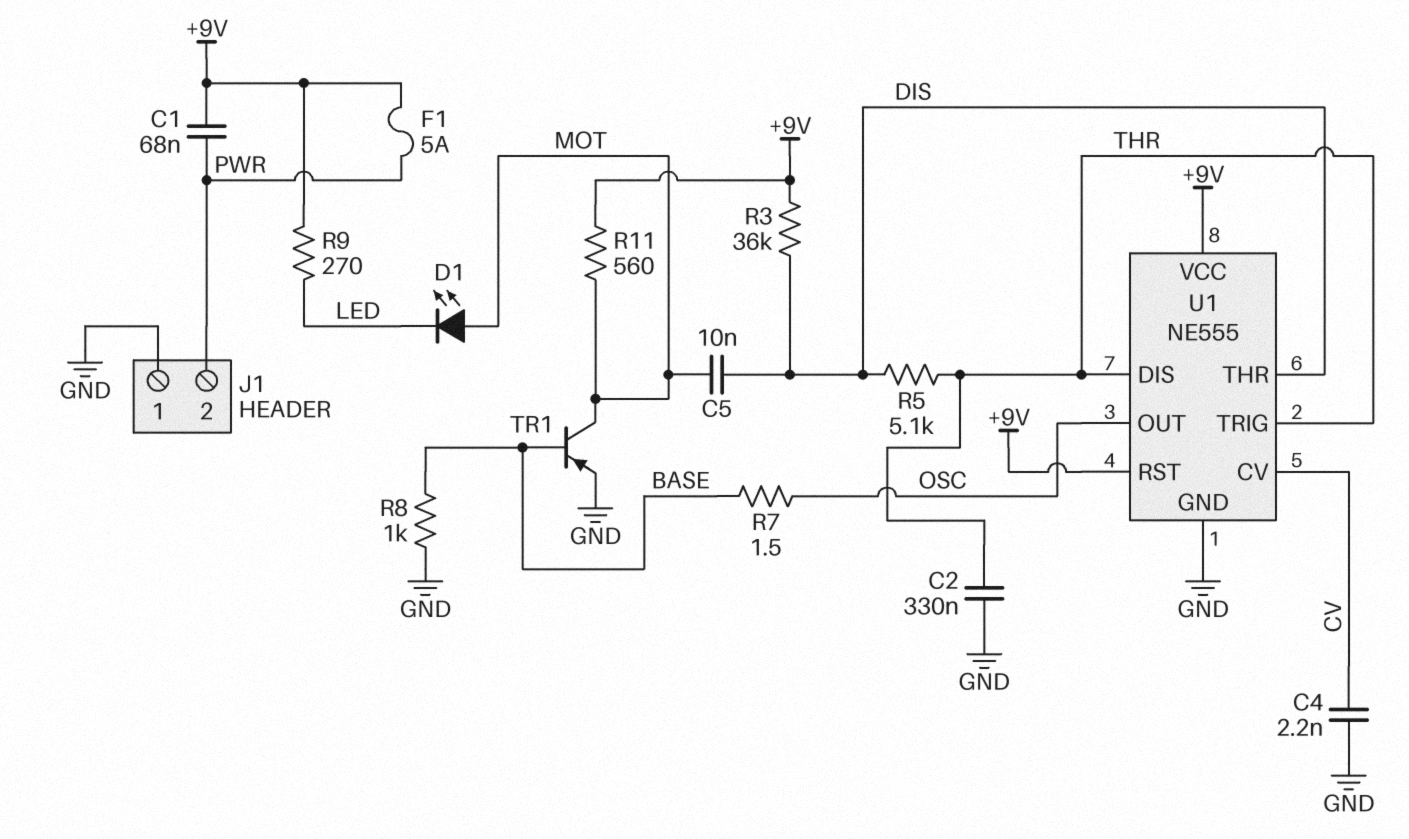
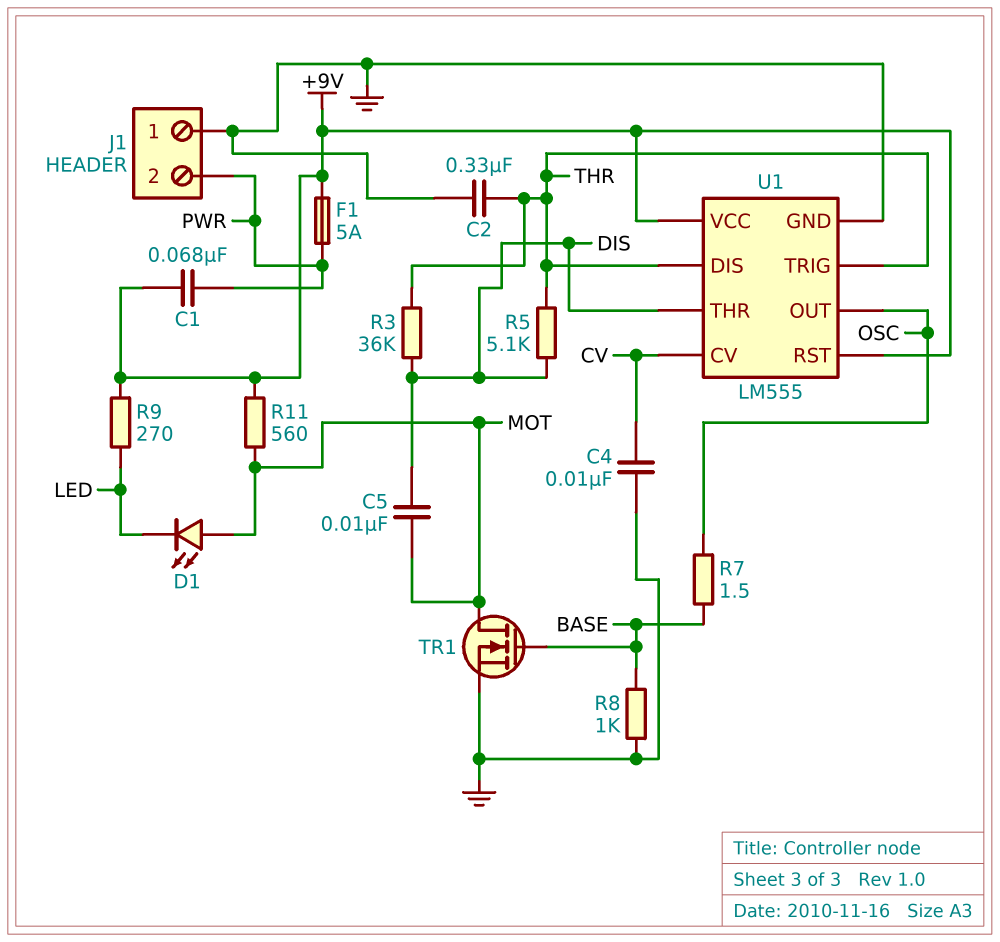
C4: 2.2nF (CV, GND) -> 10nF (CV, GND)
R3: 36k (+9V, DIS) -> 36k (DIS, THR)
TR1: PNP (B BASE, C MOT, E GND) -> NMOS (G BASE, D MOT, S GND)
U1: NE555 -> LM555

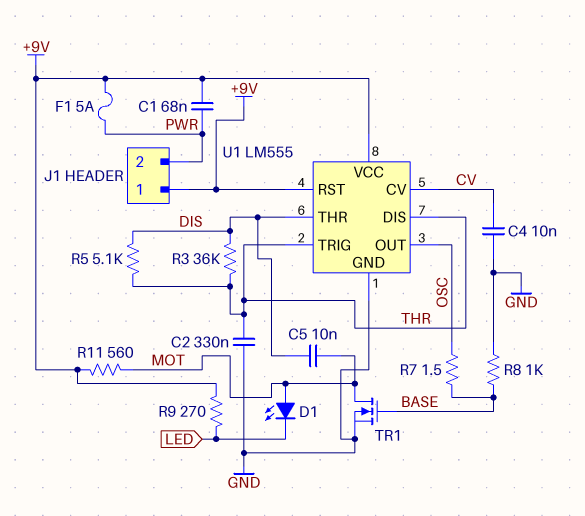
J1 pin 1: GND -> +9V

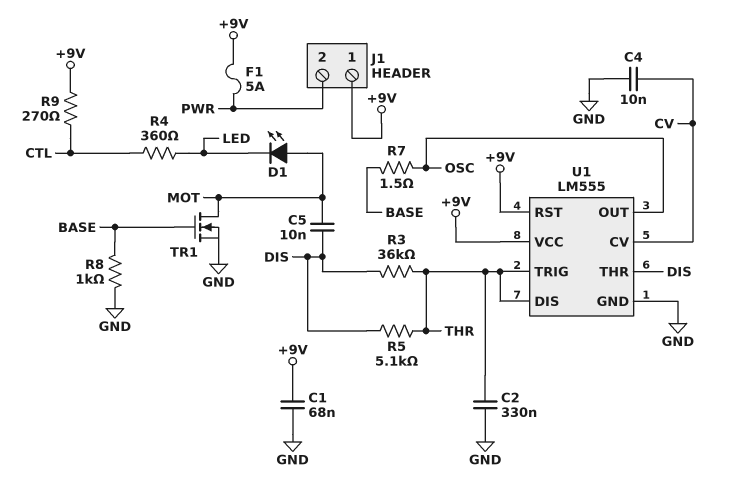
C1: 68nF (+9V, PWR) -> 68nF (+9V, GND)
R4: none -> 360 (CTL, LED)
R9: 270 (+9V, LED) -> 270 (+9V, CTL)
R11: 560 (+9V, MOT) -> none

